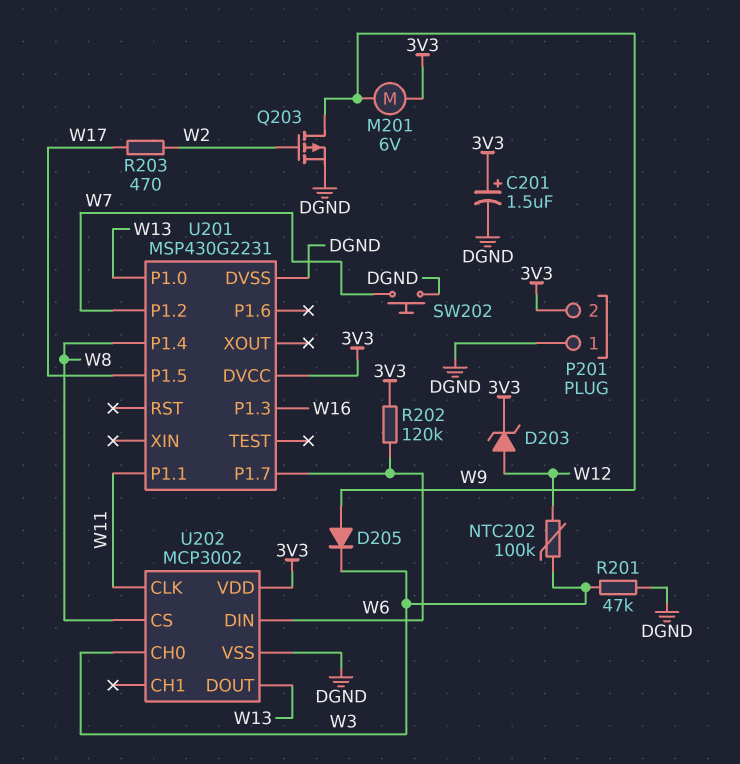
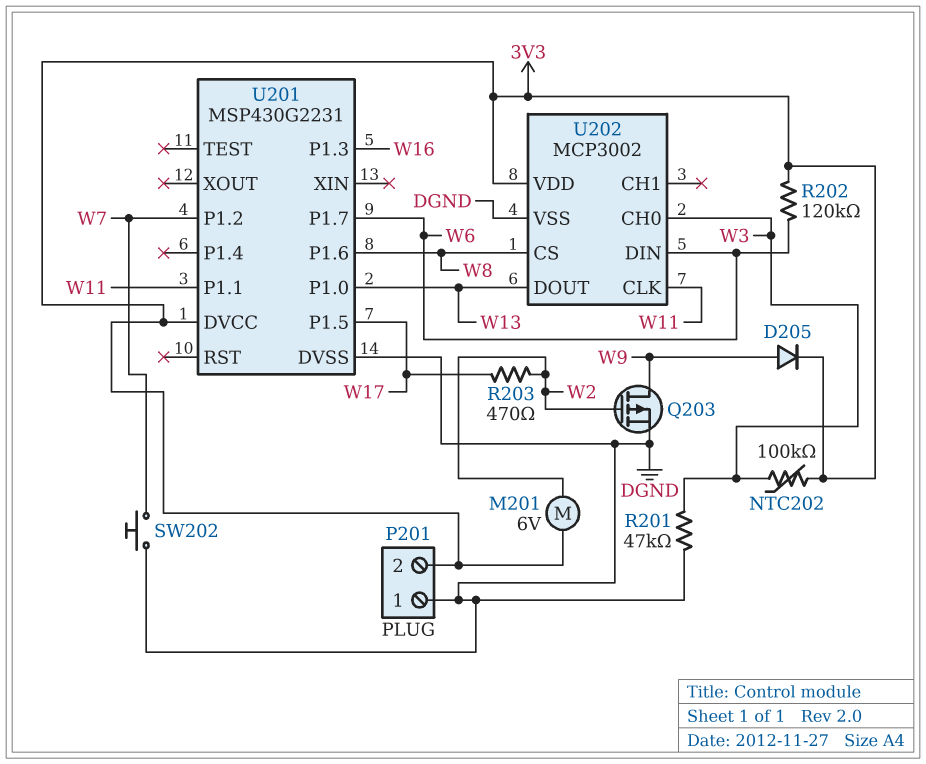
C201: 1.5uF (plus 3V3, minus DGND) -> none
D203: zener (A W12, K 3V3) -> none
D205: diode (A W9, K W3) -> diode (A W9, K 3V3)
M201: motor 6V (3V3, W9) -> motor 6V (3V3, W2)
NTC202: 100k (W3, W12) -> 100k (3V3, W3)
U201 pin P1.4: W8 -> none
U201 pin P1.6: none -> W8

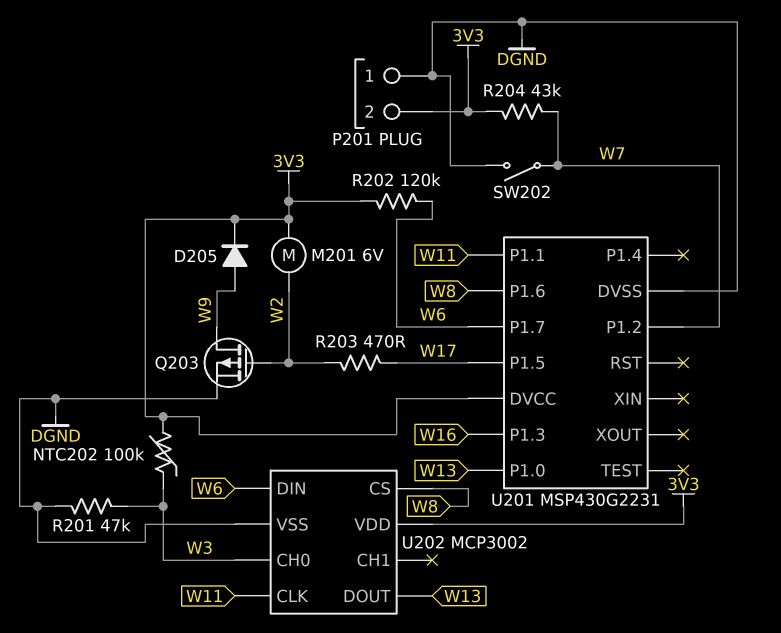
R204: none -> 43k (3V3, W7)
SW202: button (DGND, W7) -> switch (DGND, W7)

